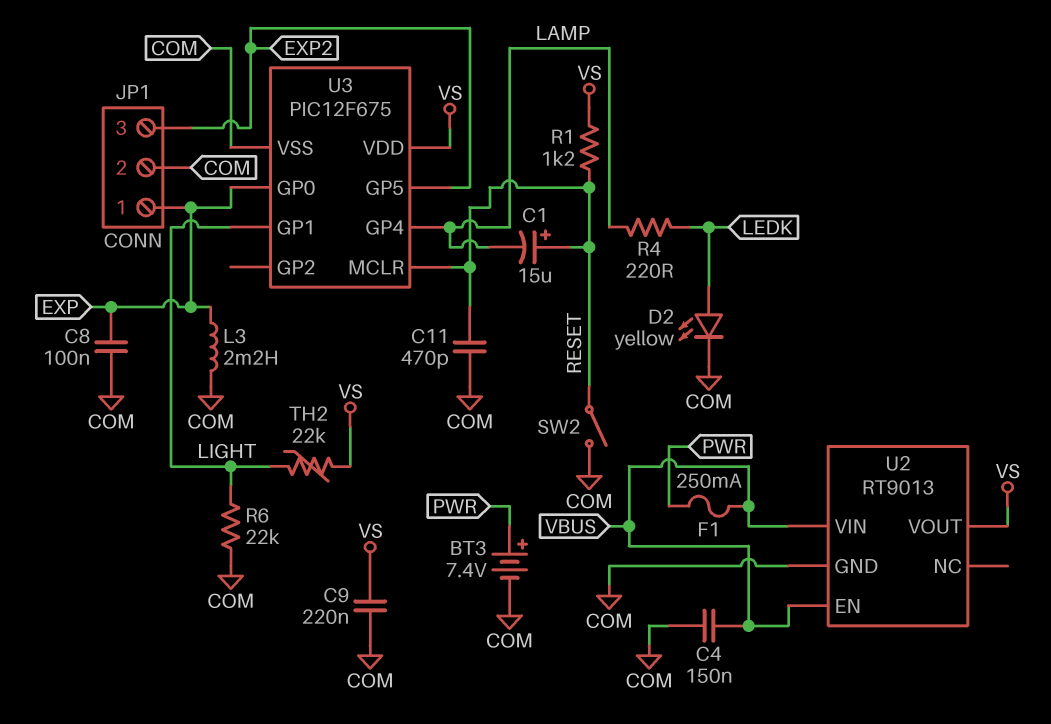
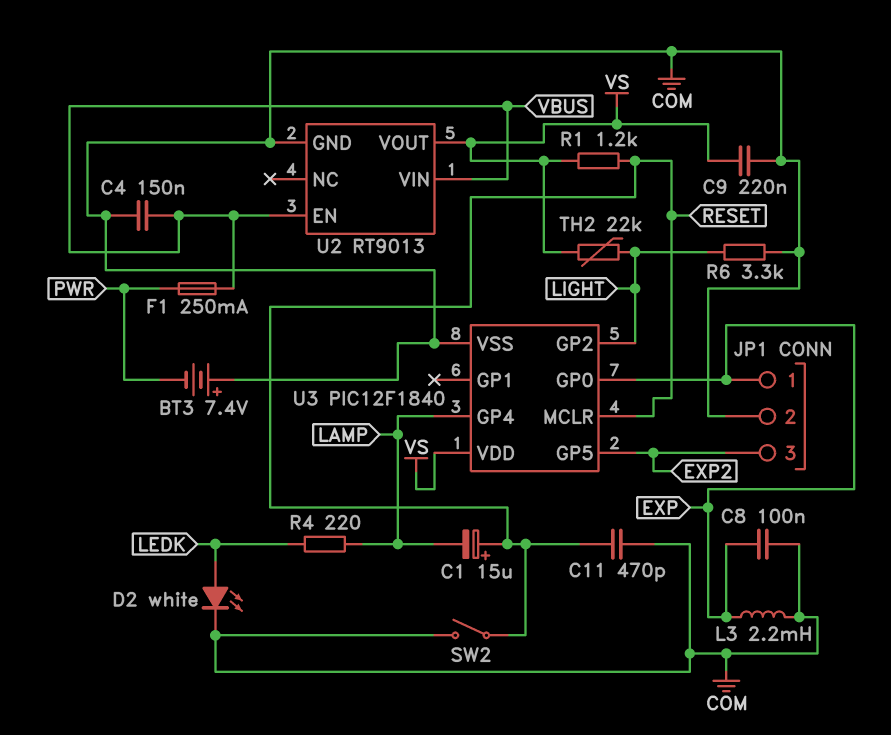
BT3: 7.4V (plus PWR, minus COM) -> 7.4V (plus COM, minus PWR)
D2: LED yellow (A LEDK, K COM) -> LED white (A LEDK, K COM)
R6: 22k (COM, LIGHT) -> 3.3k (COM, LIGHT)
U3: PIC12F675 -> PIC12F1840
U3 pin GP1: LIGHT -> none
U3 pin GP2: none -> LIGHT

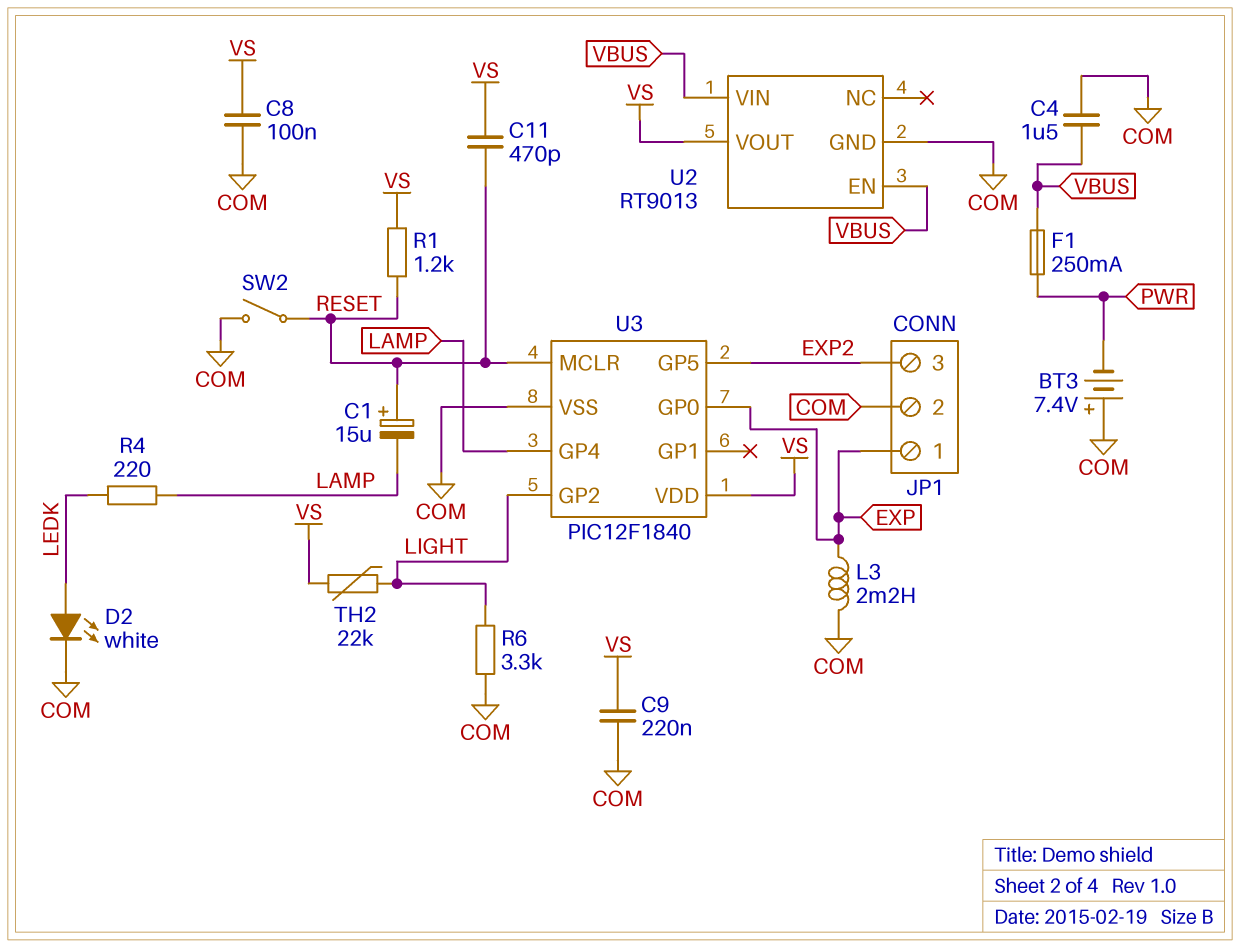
C4: 150nF (COM, VBUS) -> 1.5uF (COM, VBUS)
C8: 100nF (COM, EXP) -> 100nF (COM, VS)
C11: 470pF (COM, RESET) -> 470pF (RESET, VS)

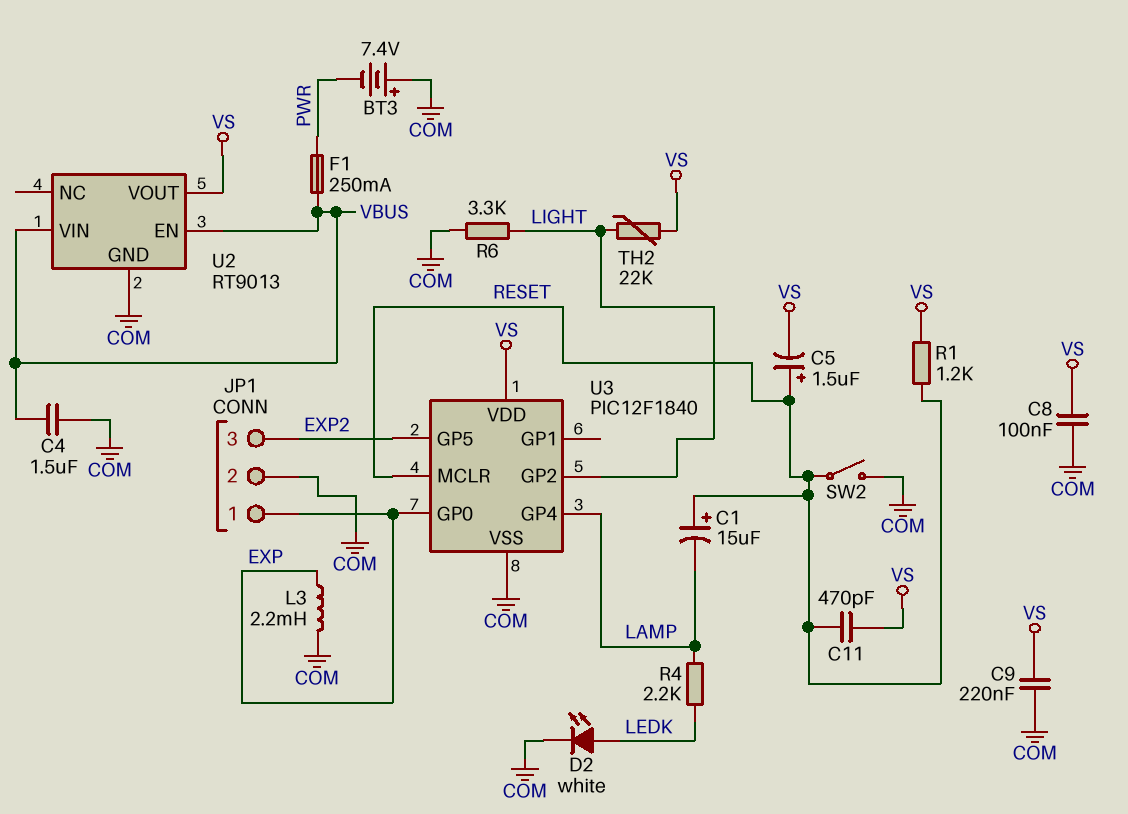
C5: none -> 1.5uF (plus RESET, minus VS)
R4: 220 (LAMP, LEDK) -> 2.2k (LAMP, LEDK)

